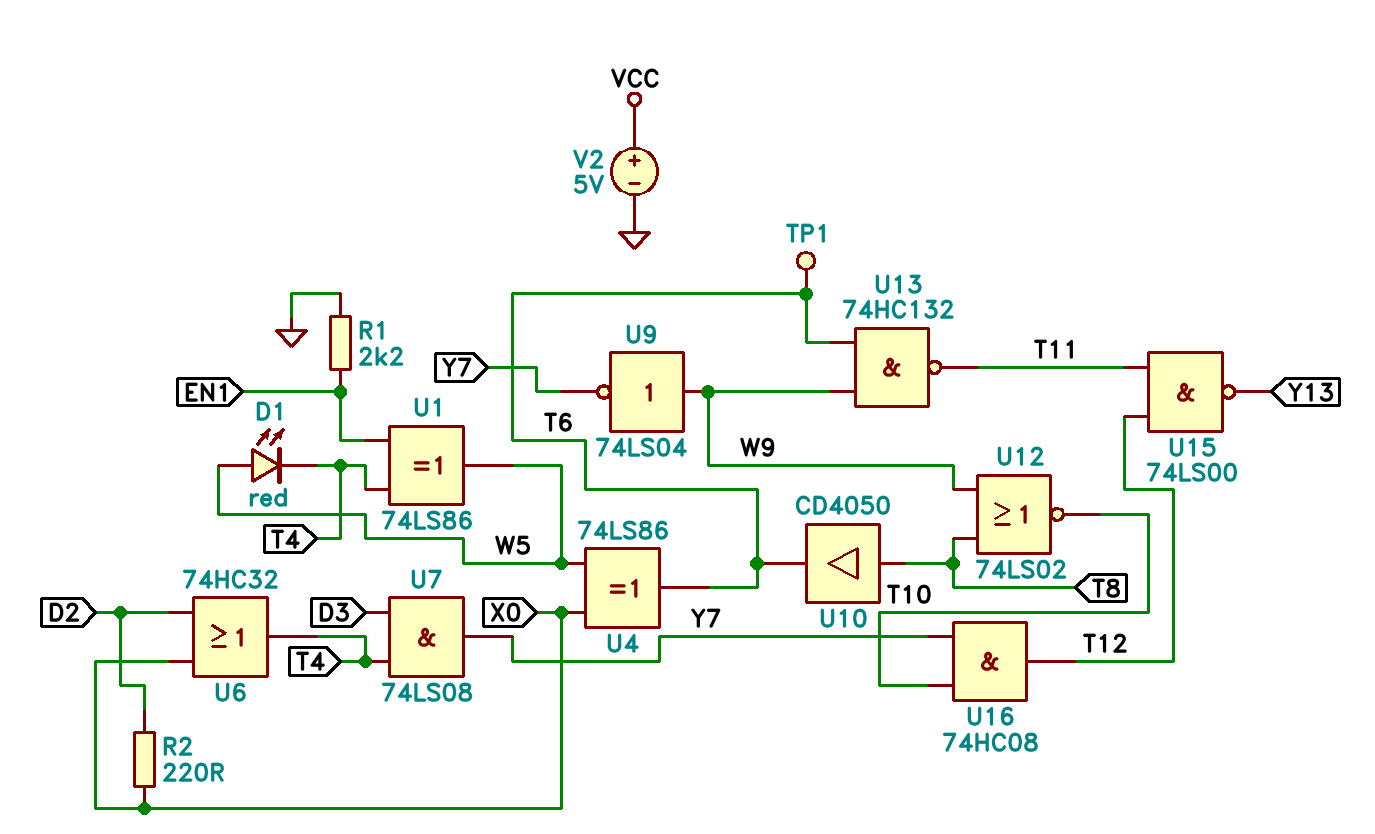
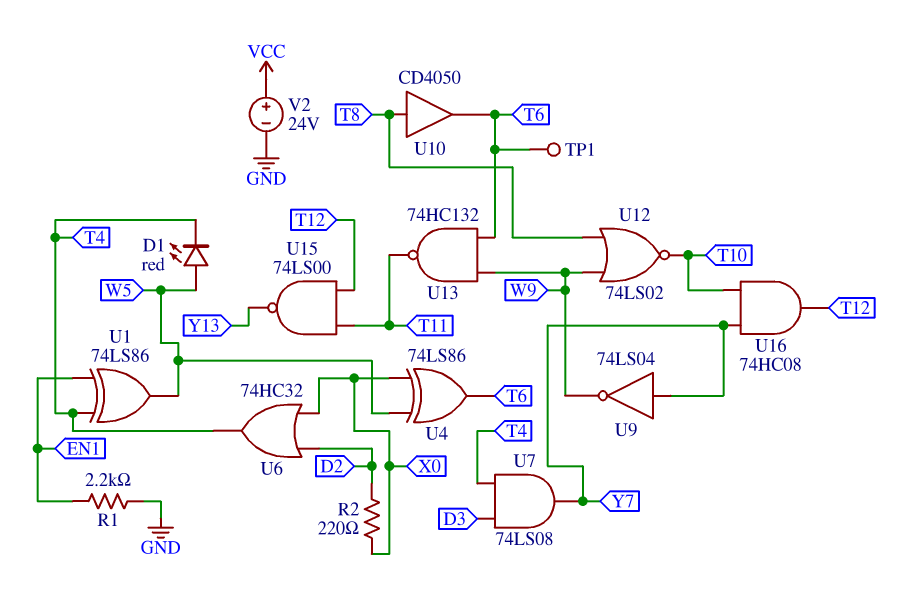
U9: NOT 74LS04 (in W9, out Y7) -> NOT 74LS04 (in Y7, out W9)
V2: 5V (plus VCC, minus GND) -> 24V (plus VCC, minus GND)

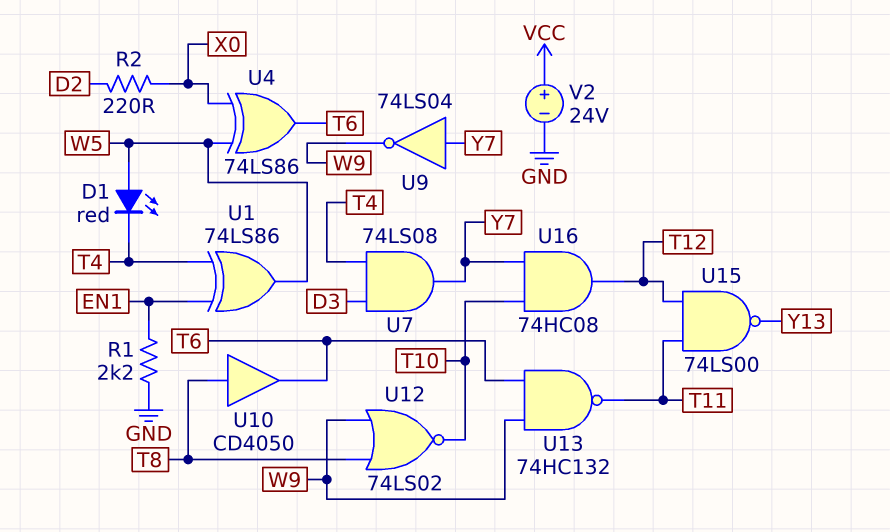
TP1: test point (T6) -> none
U6: OR 74HC32 (in D2, in X0, out T4) -> none

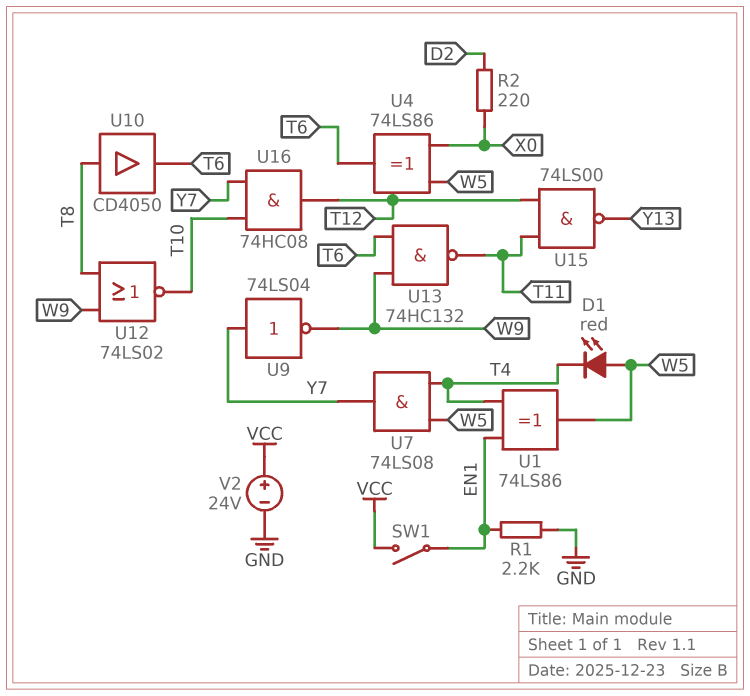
SW1: none -> switch (EN1, VCC)
U7: AND 74LS08 (in D3, in T4, out Y7) -> AND 74LS08 (in T4, in W5, out Y7)

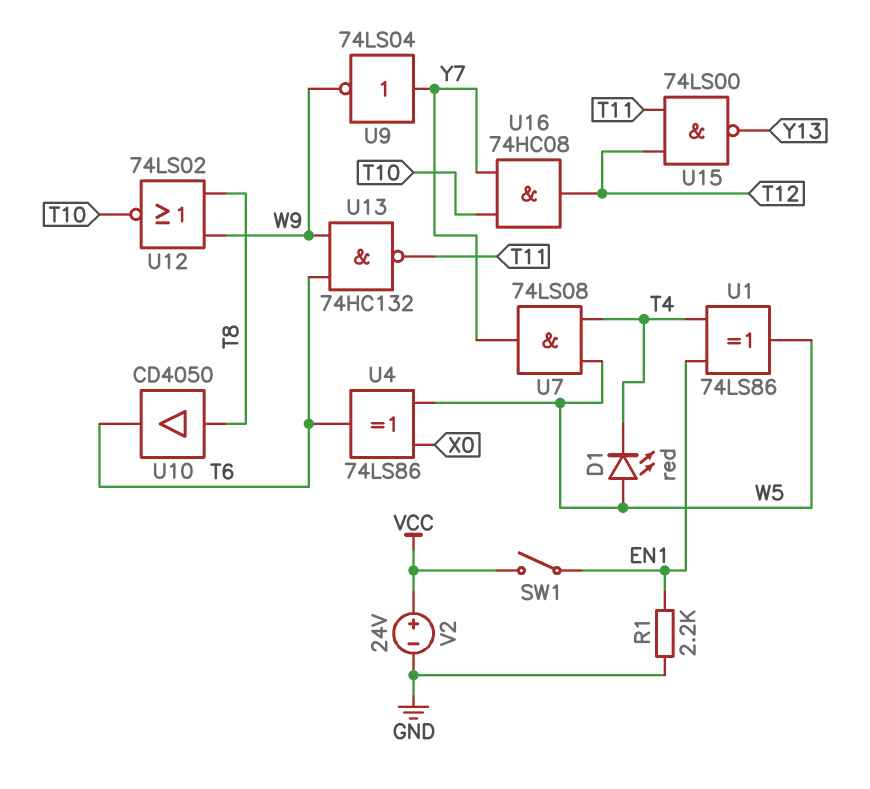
R2: 220 (D2, X0) -> none

